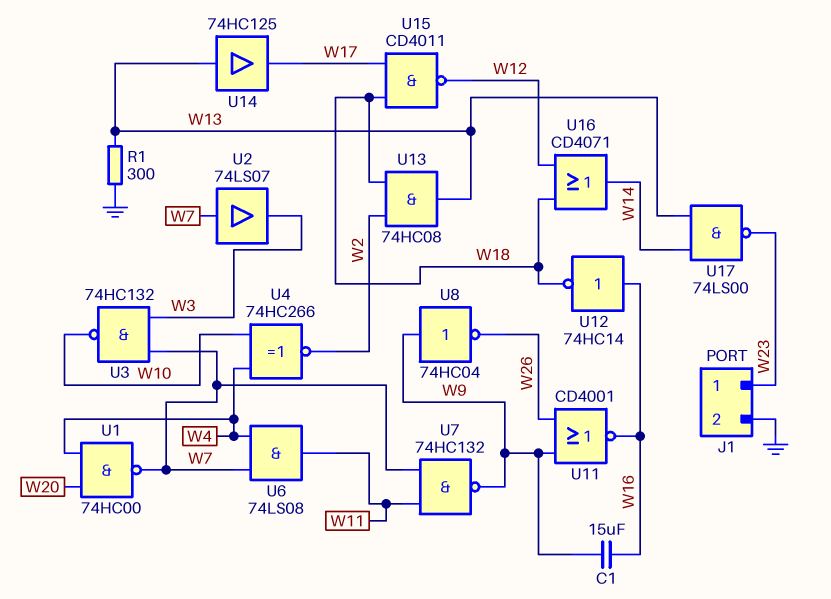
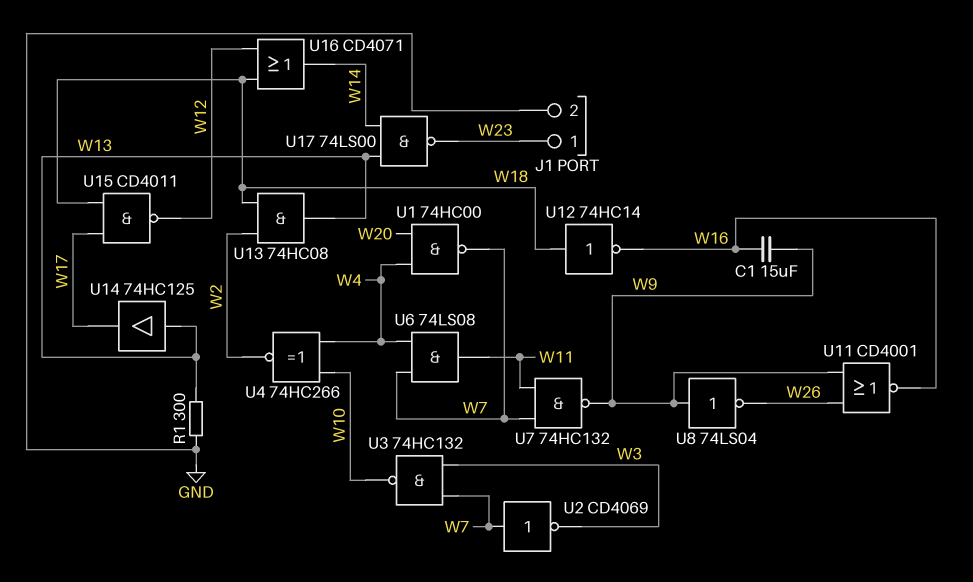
U2: buffer 74LS07 (in W7, out W3) -> NOT CD4069 (in W7, out W3)
U8: NOT 74HC04 (in W9, out W26) -> NOT 74LS04 (in W9, out W26)
U12: NOT 74HC14 (in W16, out W18) -> NOT 74HC14 (in W18, out W16)

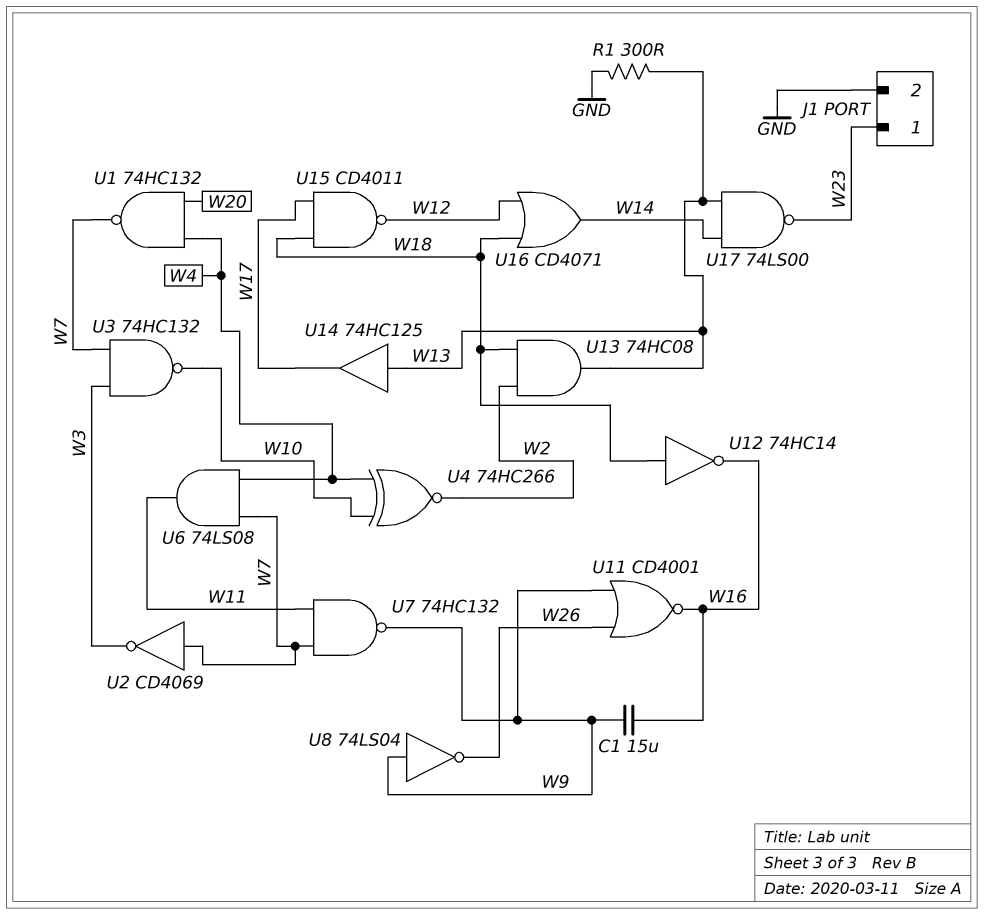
U1: NAND 74HC00 (in W4, in W20, out W7) -> NAND 74HC132 (in W4, in W20, out W7)

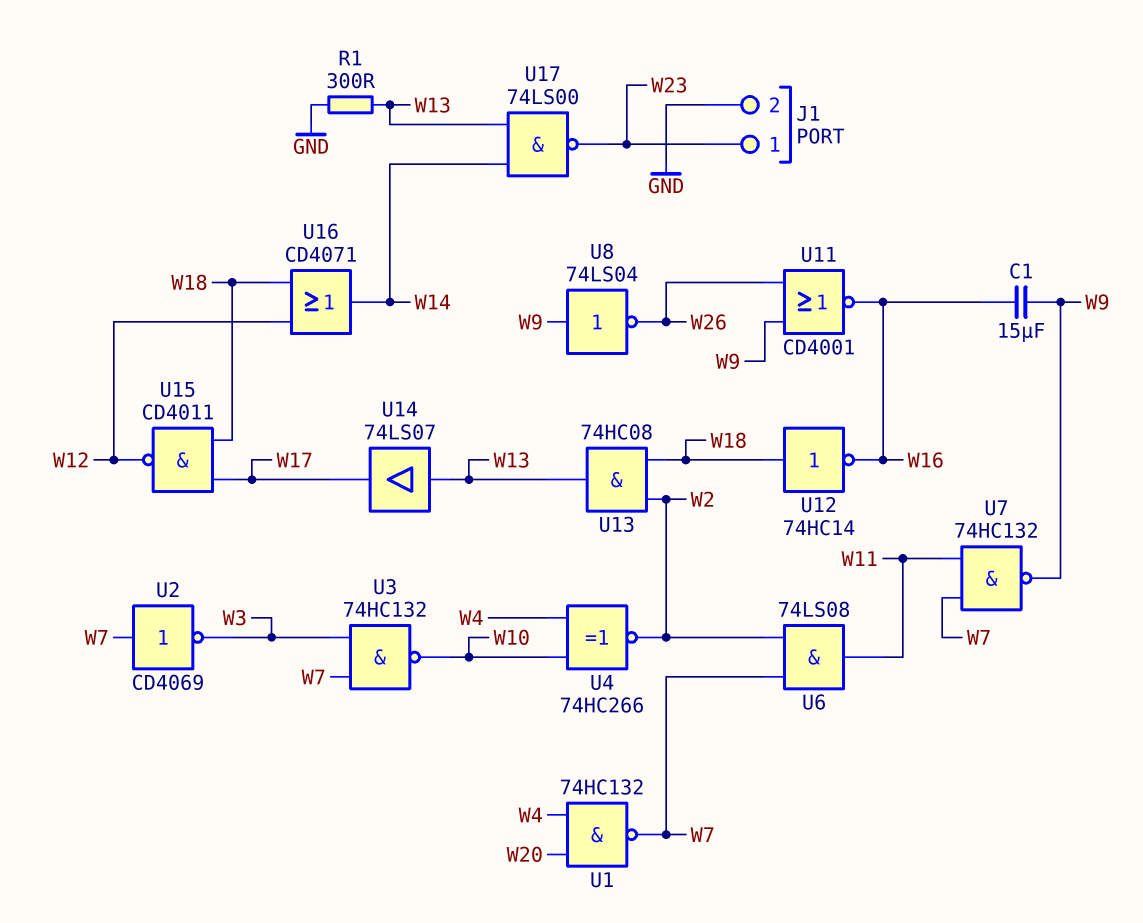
U6: AND 74LS08 (in W4, in W7, out W11) -> AND 74LS08 (in W2, in W7, out W11)
U14: buffer 74HC125 (in W13, out W17) -> buffer 74LS07 (in W13, out W17)

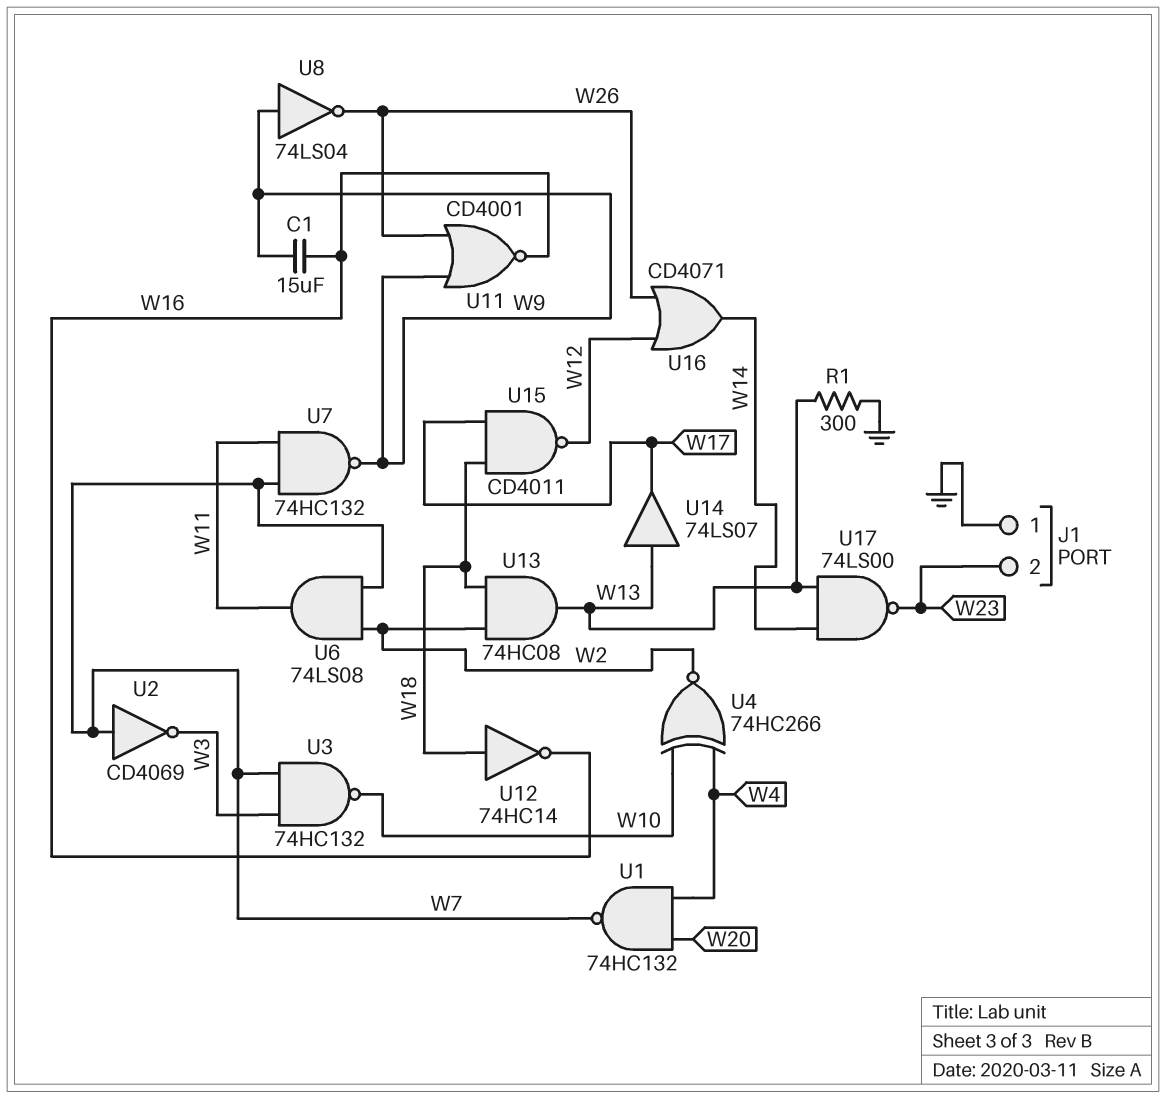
J1 pin 1: W23 -> GND
J1 pin 2: GND -> W23
U16: OR CD4071 (in W12, in W18, out W14) -> OR CD4071 (in W12, in W26, out W14)

